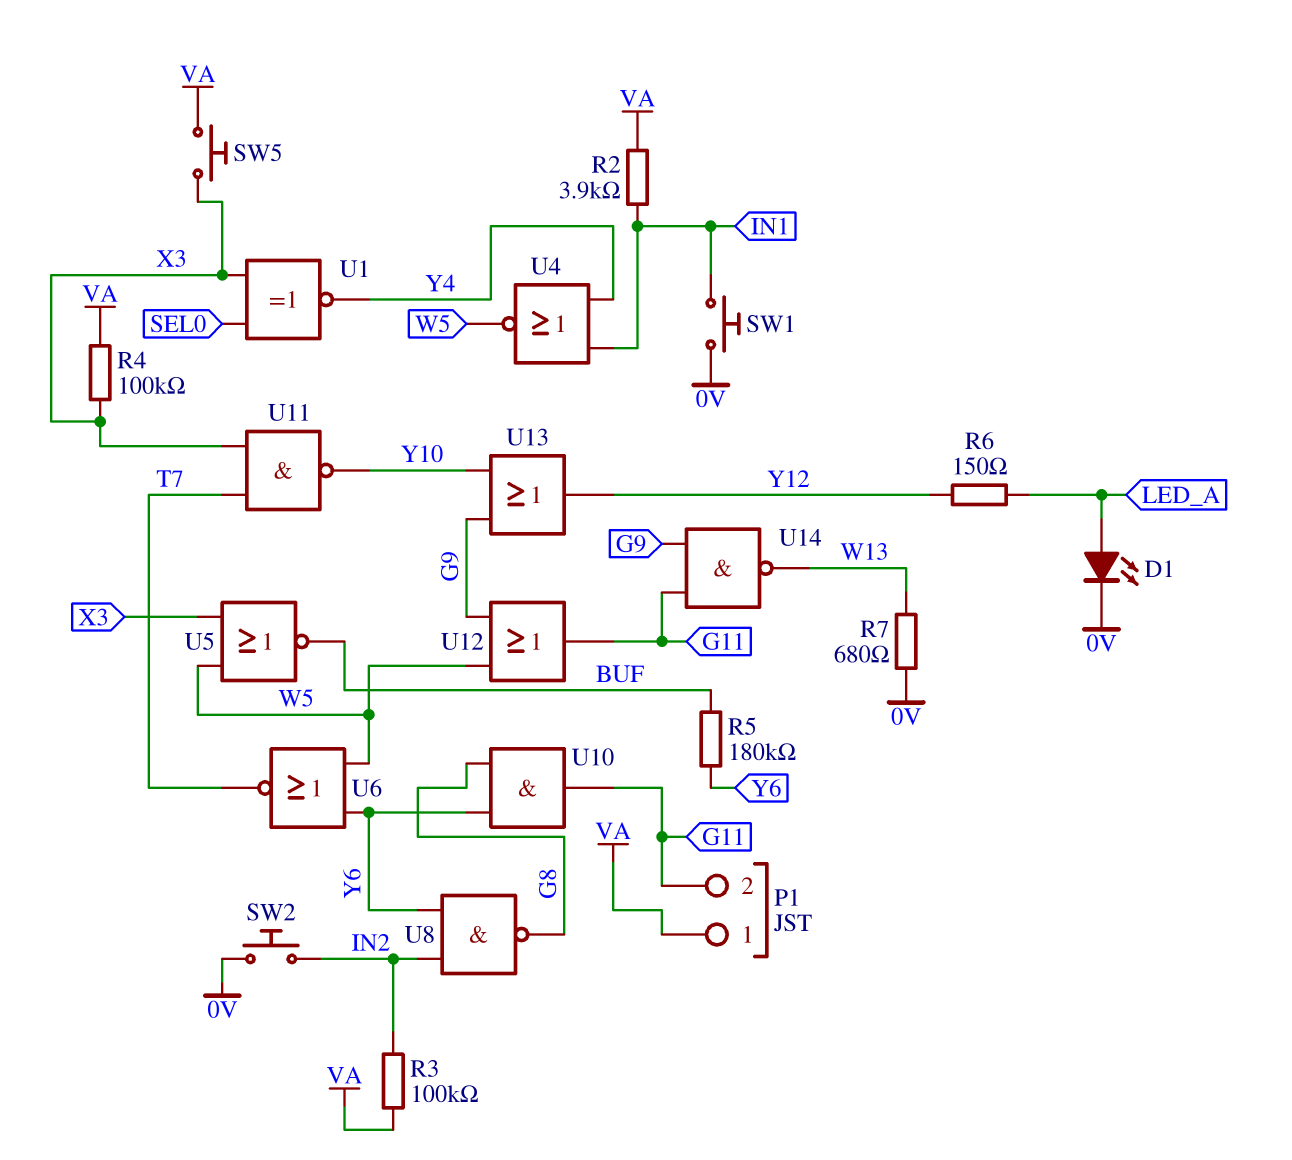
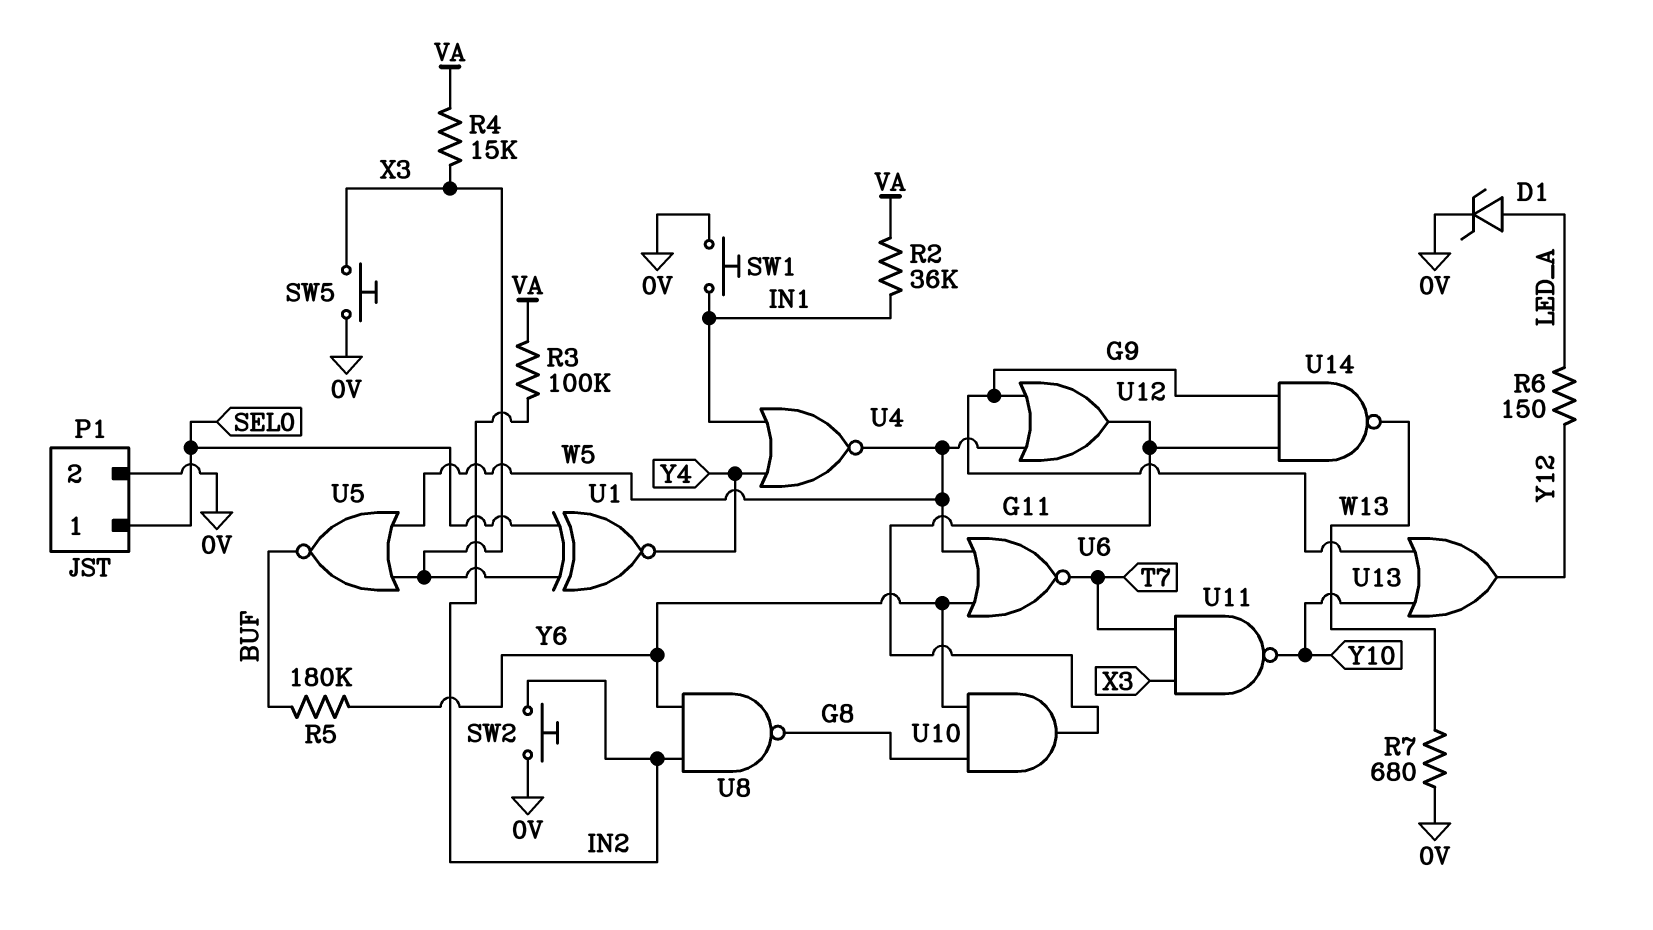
D1: LED (A LED_A, K 0V) -> zener (A LED_A, K 0V)
P1 pin 1: VA -> SEL0
P1 pin 2: G11 -> 0V
R2: 3.9k (IN1, VA) -> 36k (IN1, VA)
R4: 100k (VA, X3) -> 15k (VA, X3)
SW5: button (VA, X3) -> button (0V, X3)

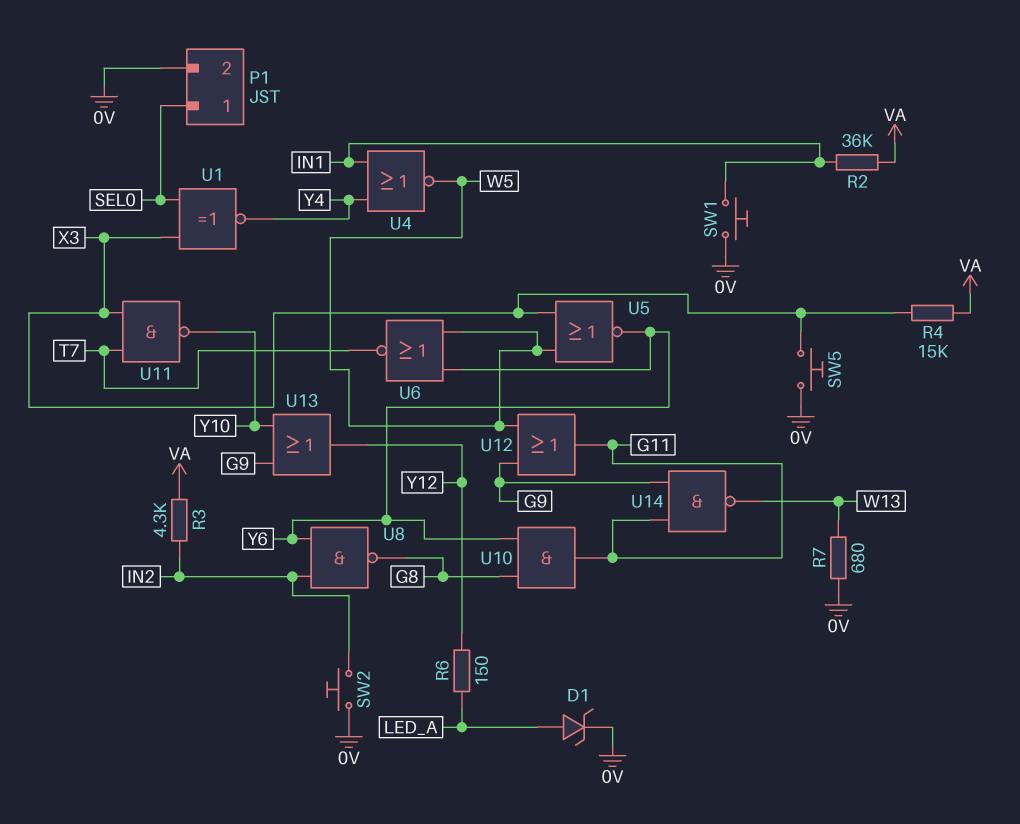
R3: 100k (IN2, VA) -> 4.3k (IN2, VA)
R5: 180k (BUF, Y6) -> none
U5: NOR (in W5, in X3, out BUF) -> NOR (in W5, in X3, out Y6)

